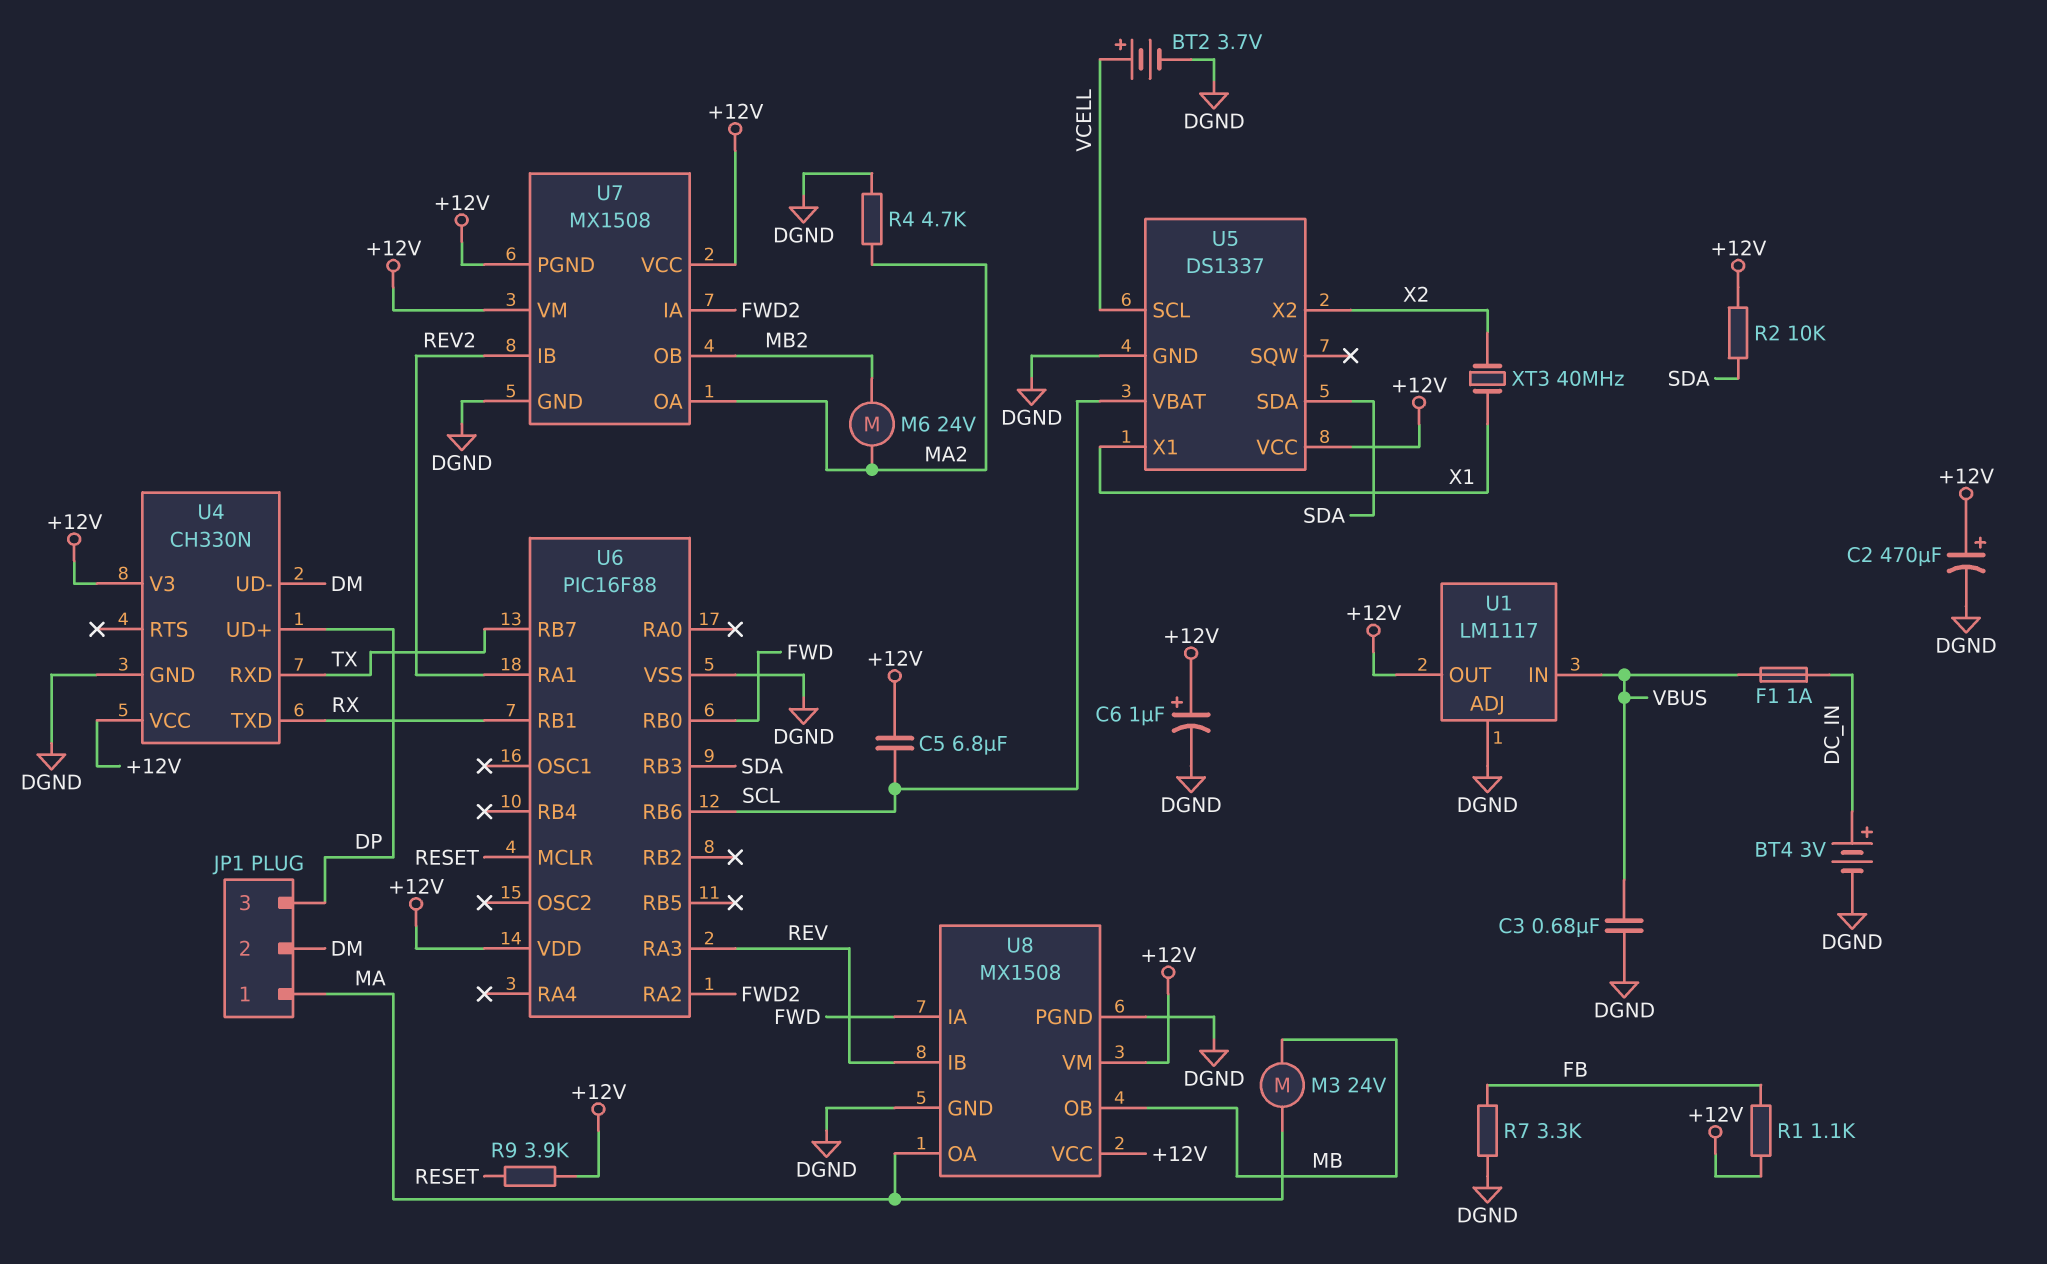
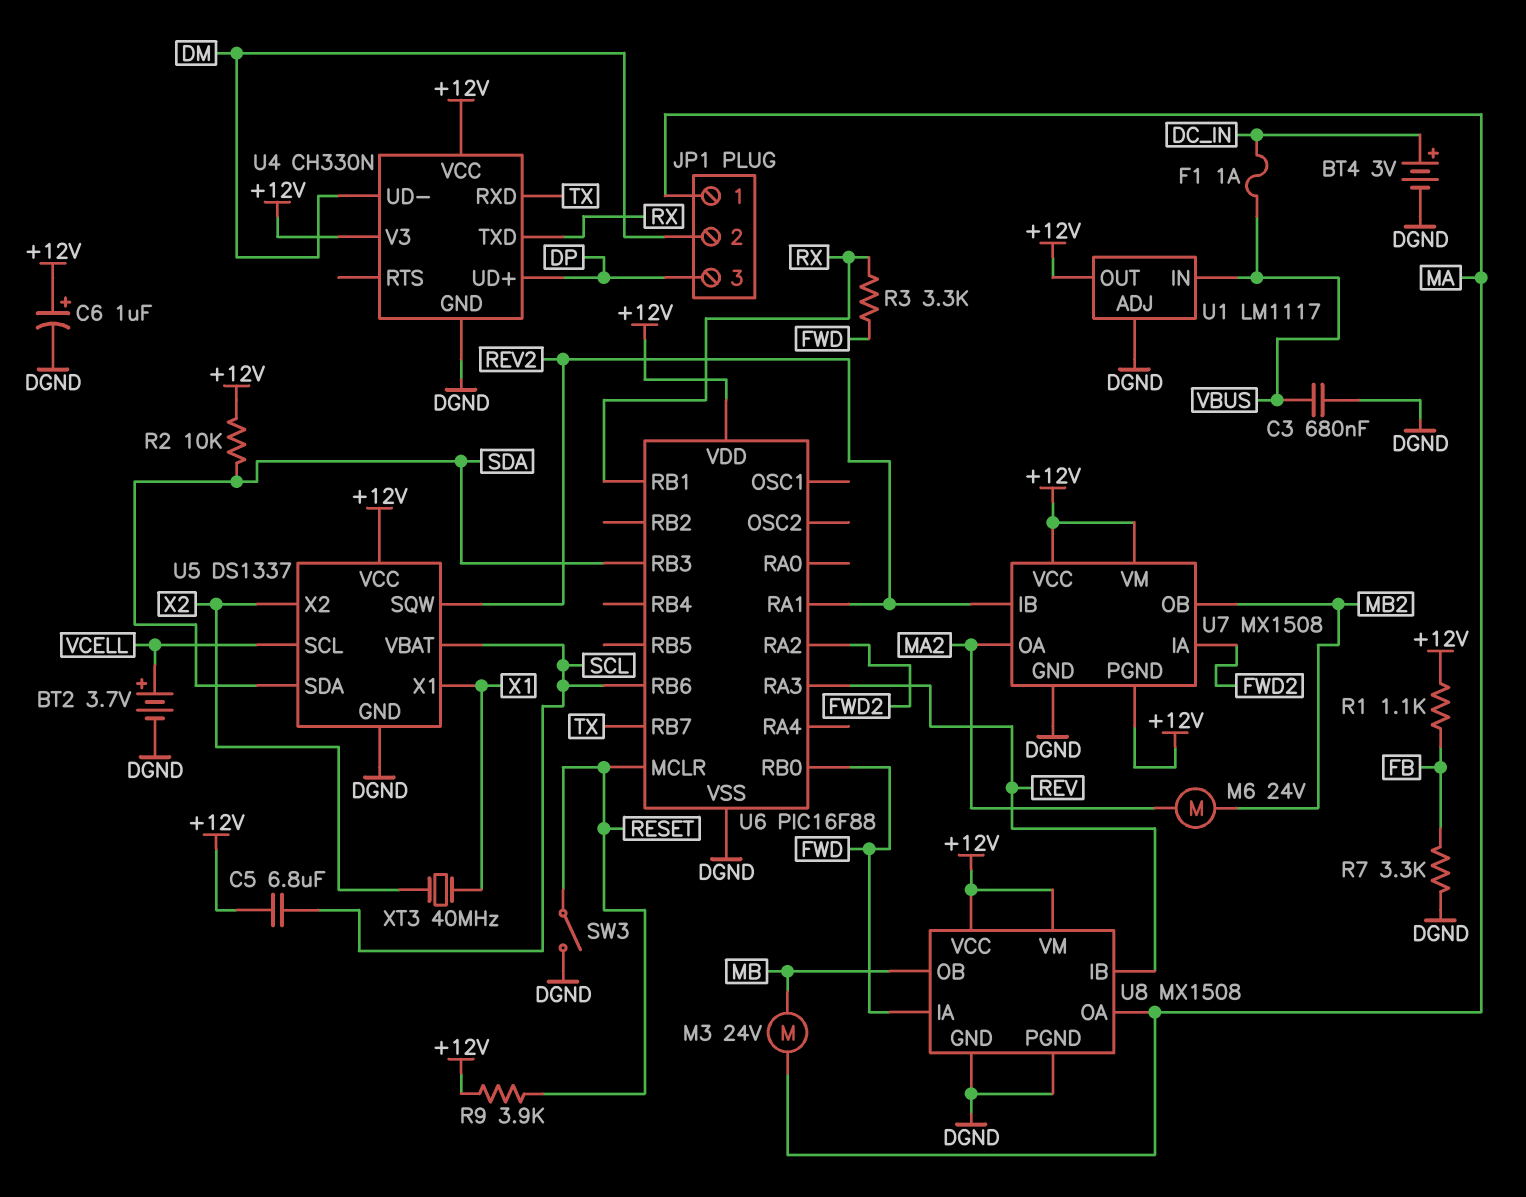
C2: 470uF (plus +12V, minus DGND) -> none
R3: none -> 3.3k (FWD, RX)
R4: 4.7k (DGND, MA2) -> none
SW3: none -> switch (DGND, RESET)
U5 pin SQW: none -> REV2

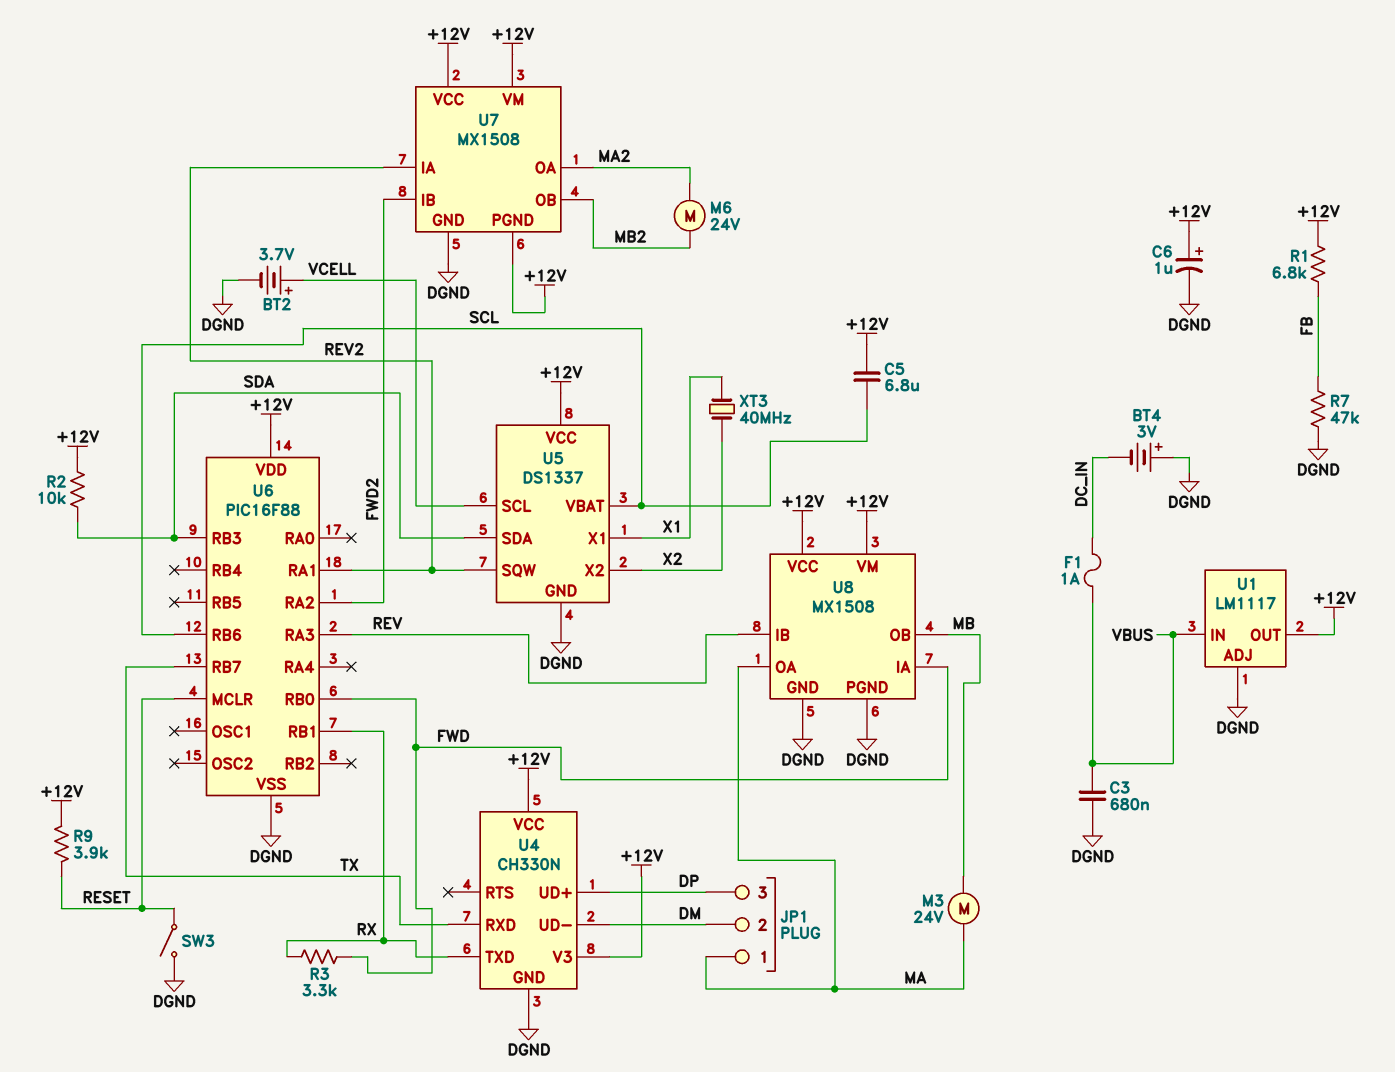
BT4: 3V (plus DC_IN, minus DGND) -> 3V (plus DGND, minus DC_IN)
R1: 1.1k (+12V, FB) -> 6.8k (+12V, FB)
R7: 3.3k (DGND, FB) -> 47k (DGND, FB)
U7 pin IA: FWD2 -> REV2
U7 pin IB: REV2 -> FWD2

